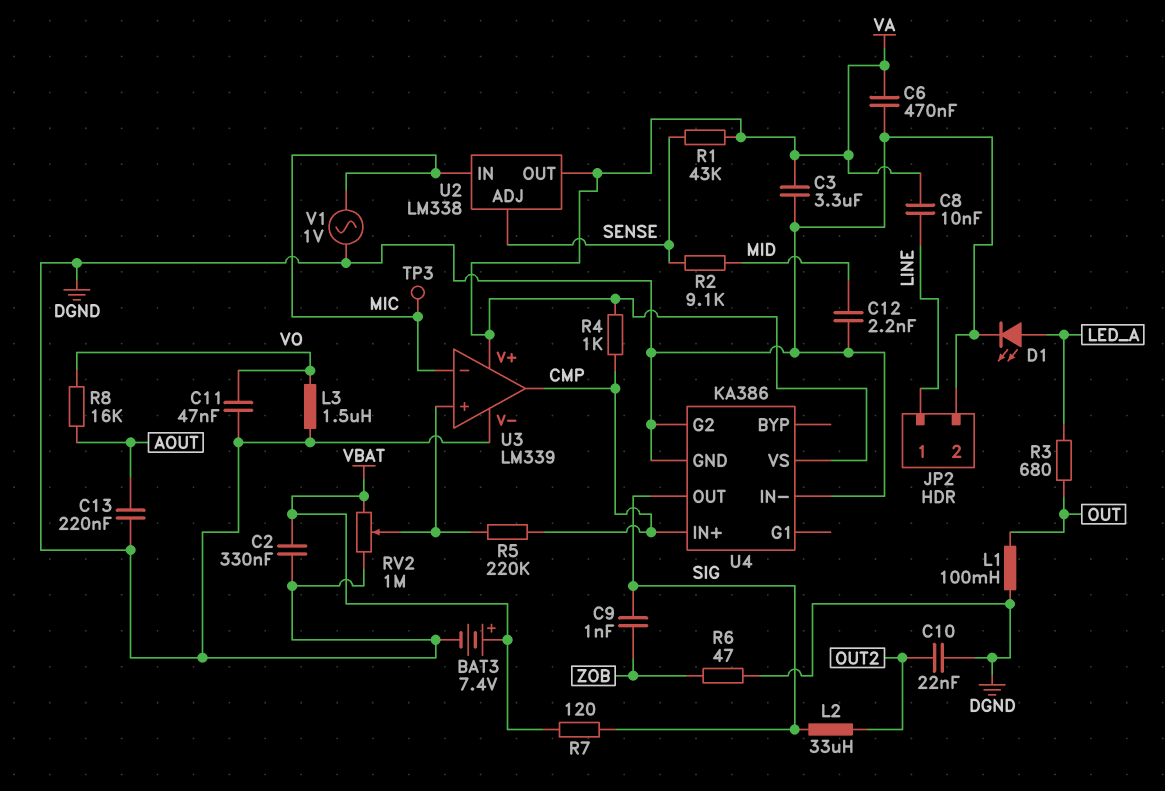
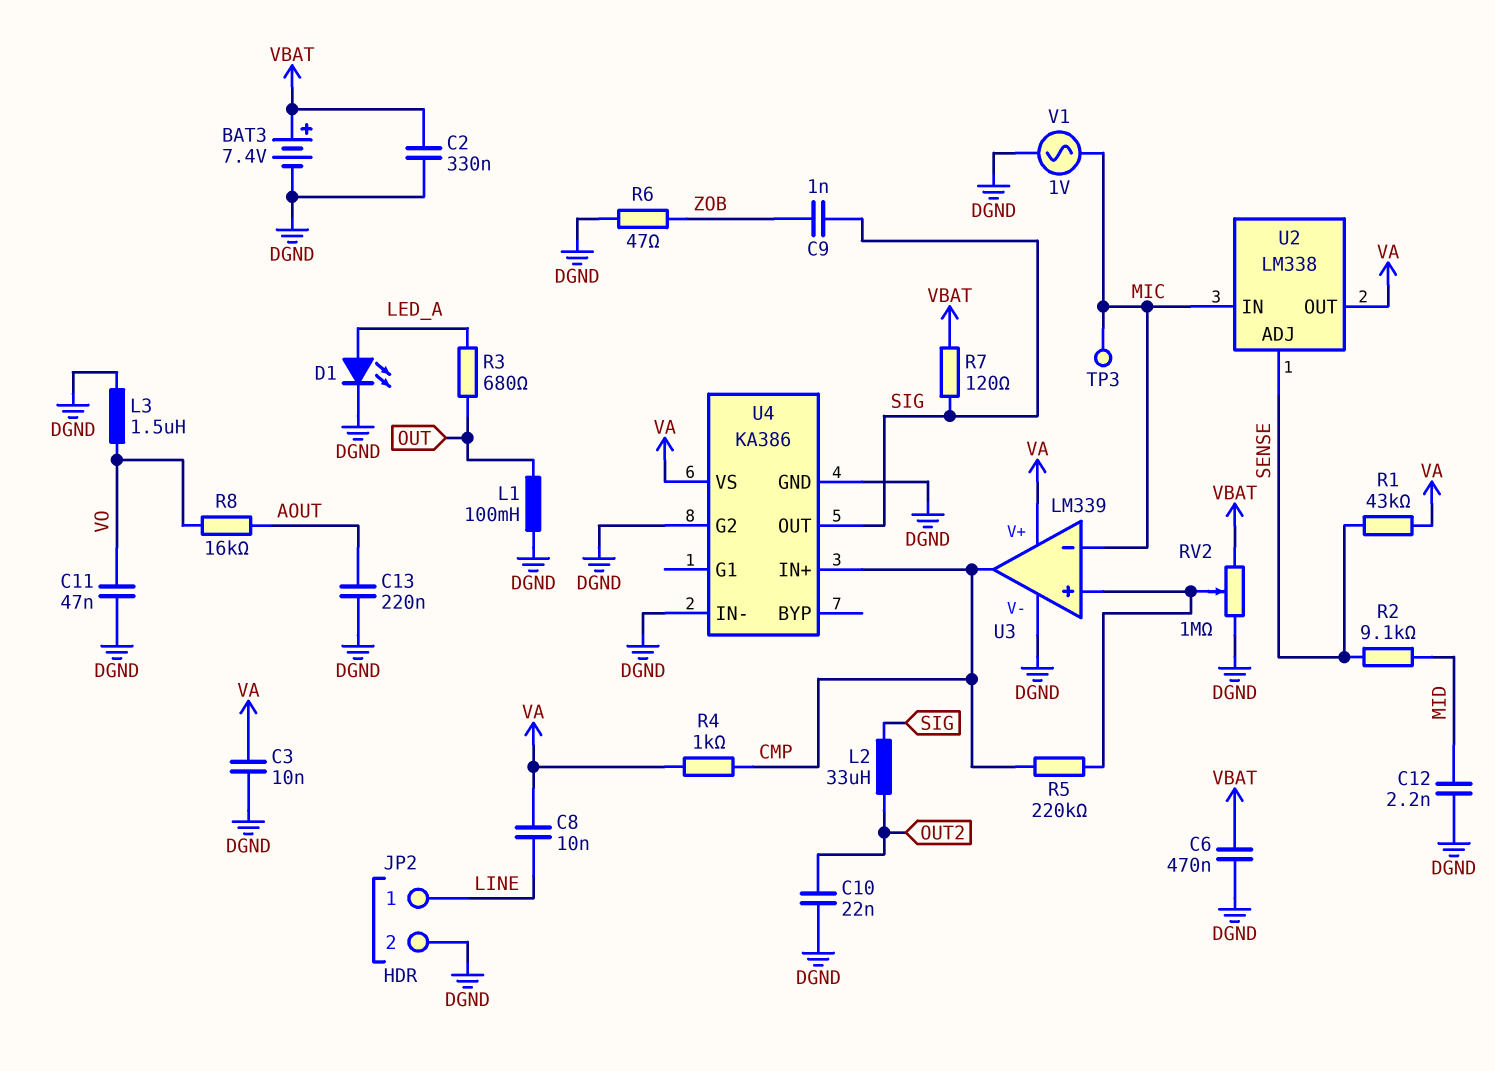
C3: 3.3uF (DGND, VA) -> 10nF (DGND, VA)
C6: 470nF (DGND, VA) -> 470nF (DGND, VBAT)

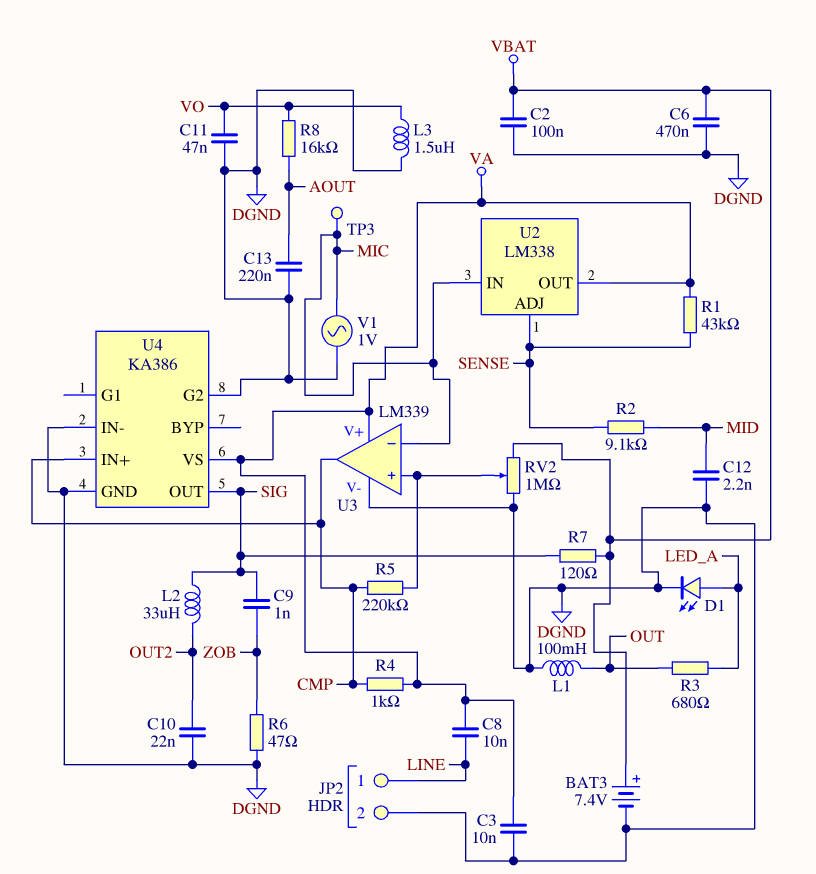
C2: 330nF (DGND, VBAT) -> 100nF (DGND, VBAT)

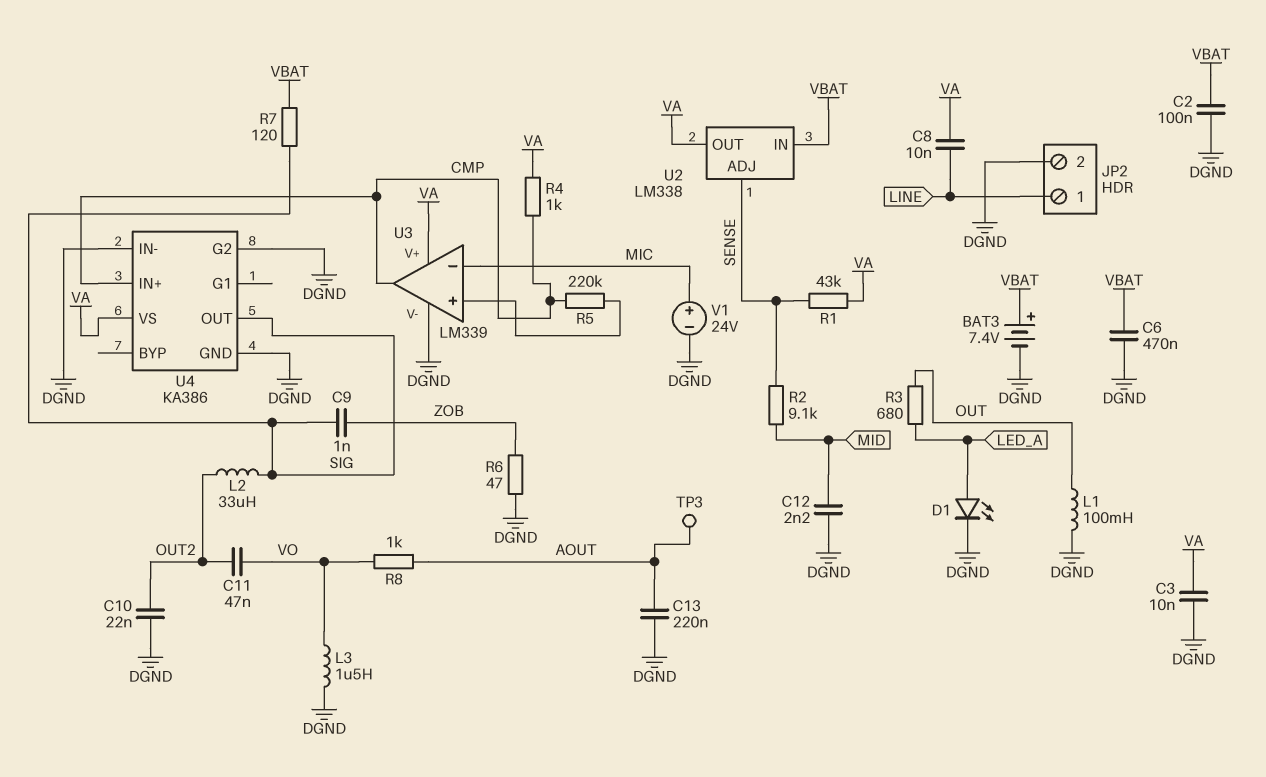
C11: 47nF (DGND, VO) -> 47nF (OUT2, VO)
R8: 16k (AOUT, VO) -> 1k (AOUT, VO)
RV2: 1M (DGND, VBAT, wiper U3/in+) -> none
TP3: test point (MIC) -> test point (AOUT)
U2 pin IN: MIC -> VBAT
V1: AC 1V (DGND, MIC) -> 24V (plus MIC, minus DGND)

